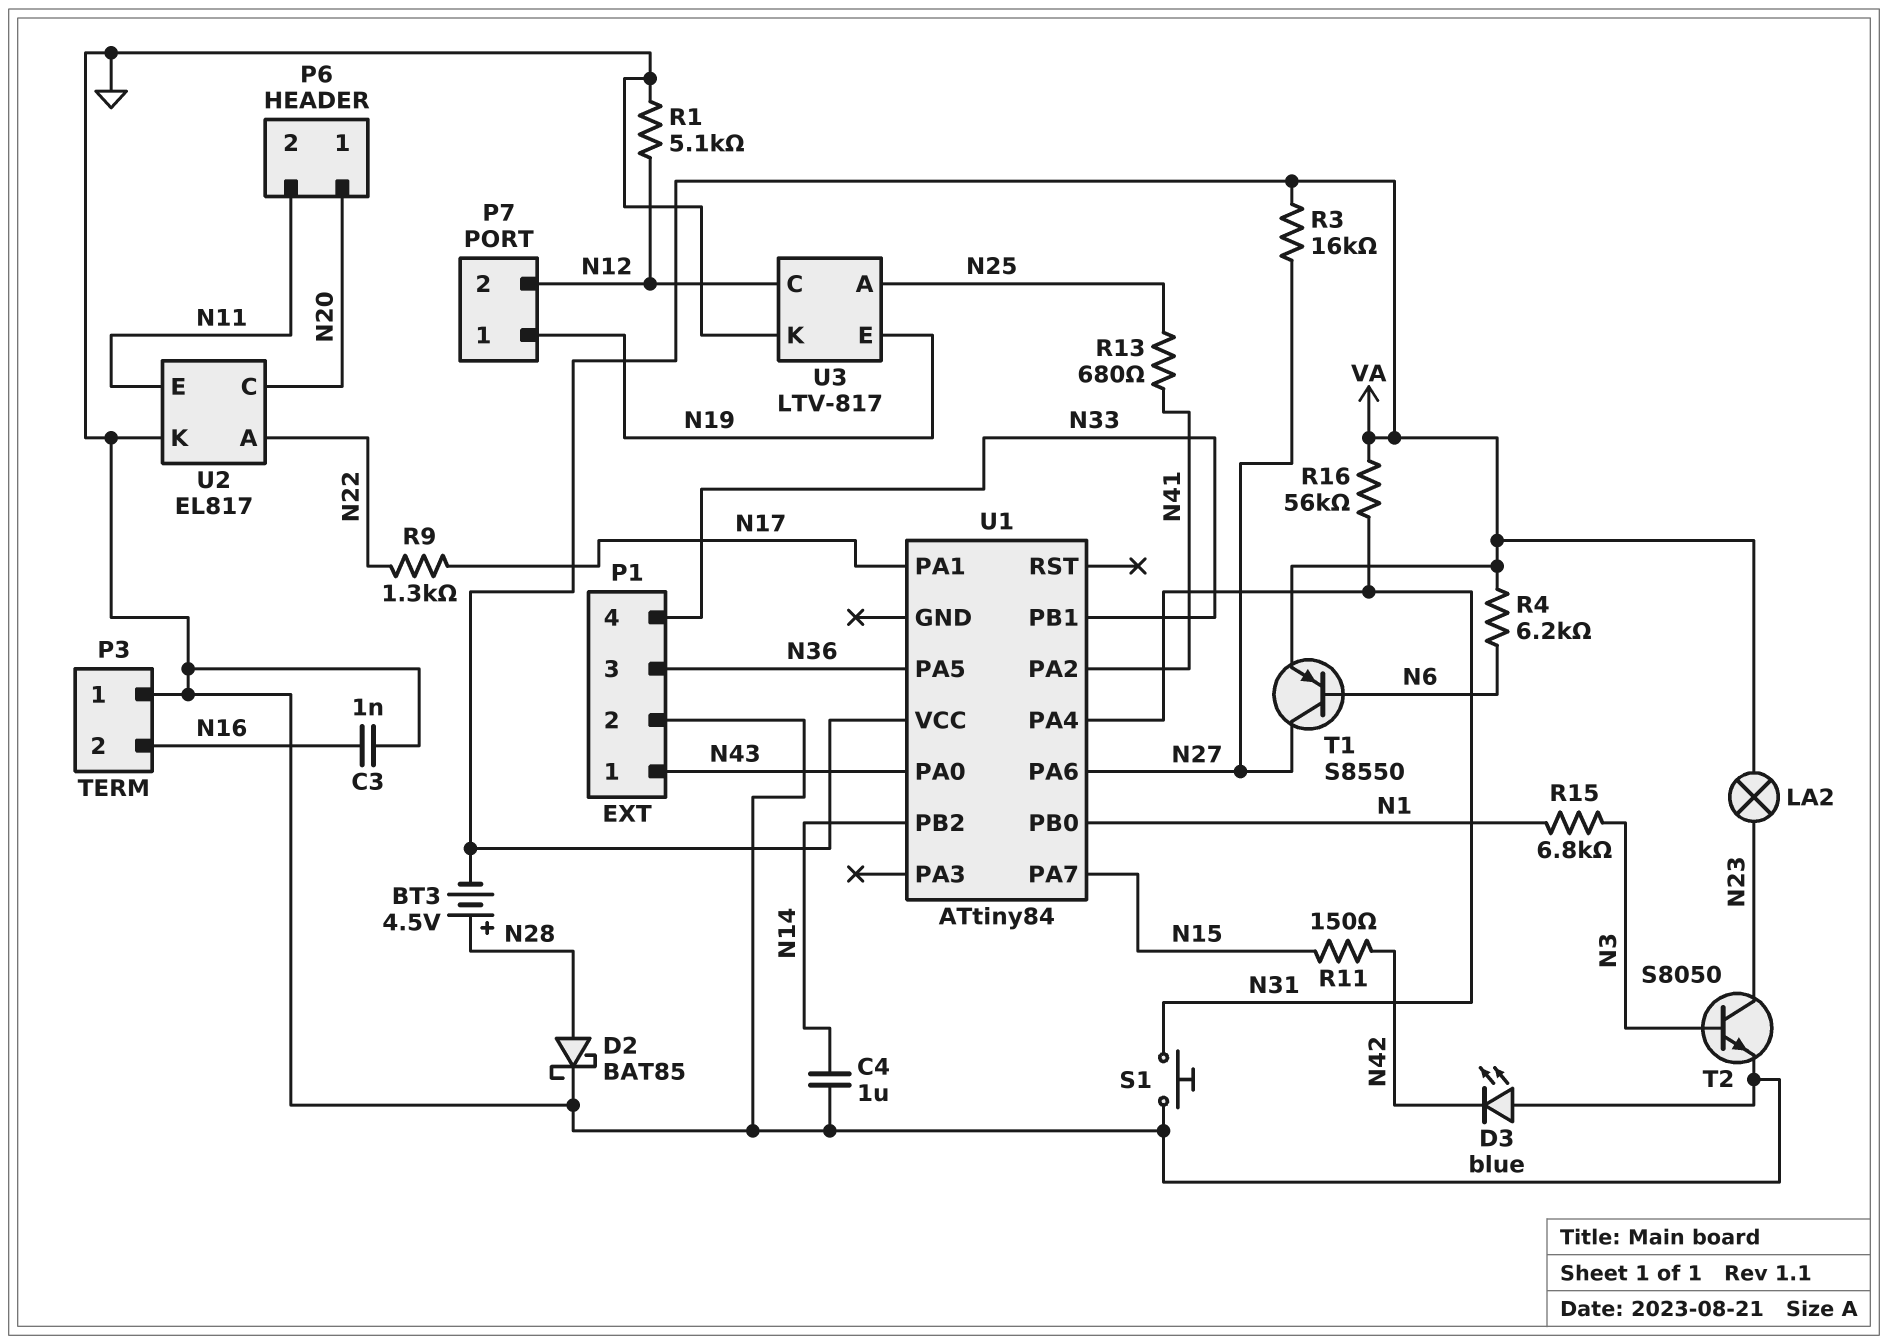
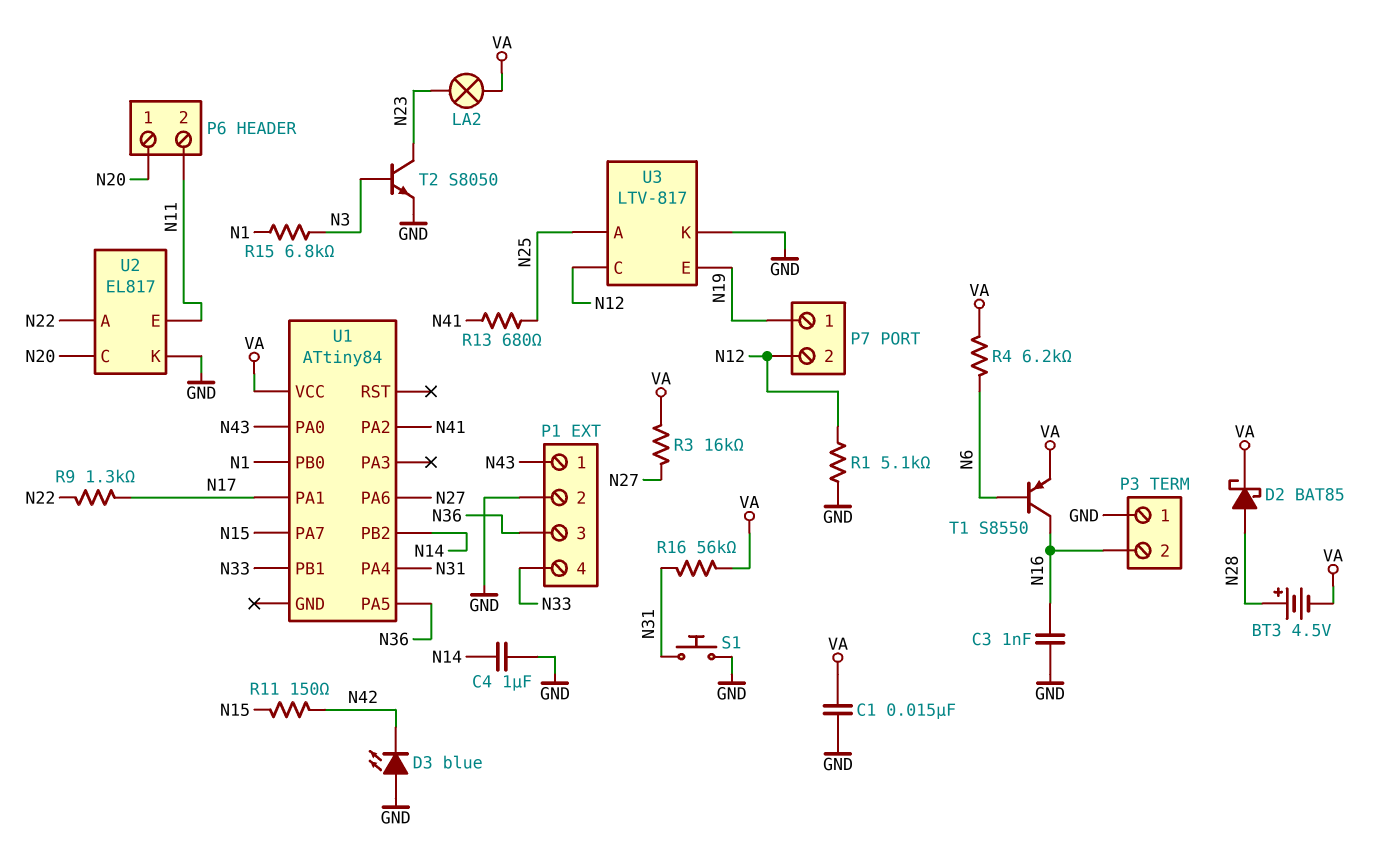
C1: none -> 15nF (GND, VA)
D2: schottky BAT85 (A N28, K GND) -> schottky BAT85 (A N28, K VA)
T1: PNP S8550 (B N6, C N27, E VA) -> PNP S8550 (B N6, C N16, E VA)

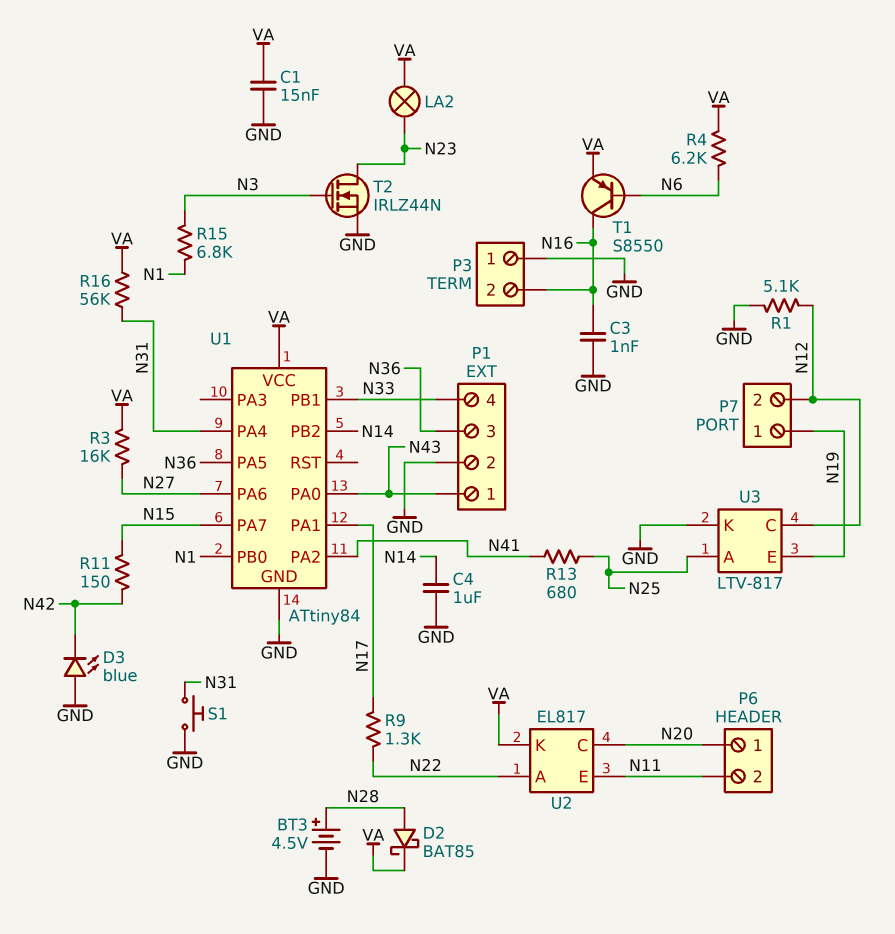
BT3: 4.5V (plus N28, minus VA) -> 4.5V (plus N28, minus GND)
T2: NPN S8050 (B N3, C N23, E GND) -> NMOS IRLZ44N (G N3, D N23, S GND)
U1 pin GND: none -> GND
U2 pin K: GND -> VA

